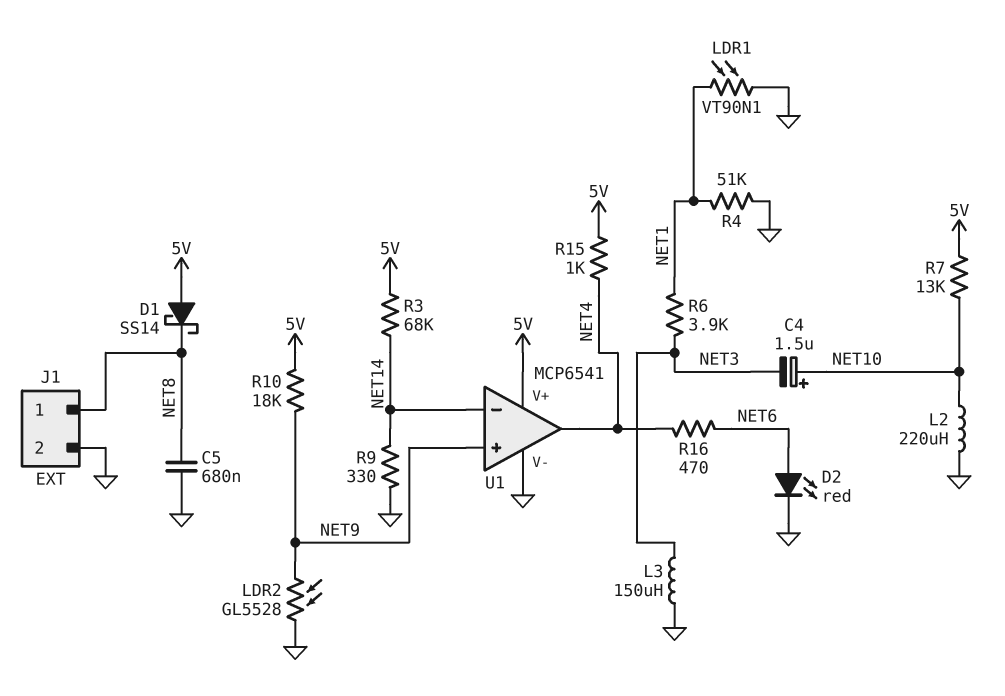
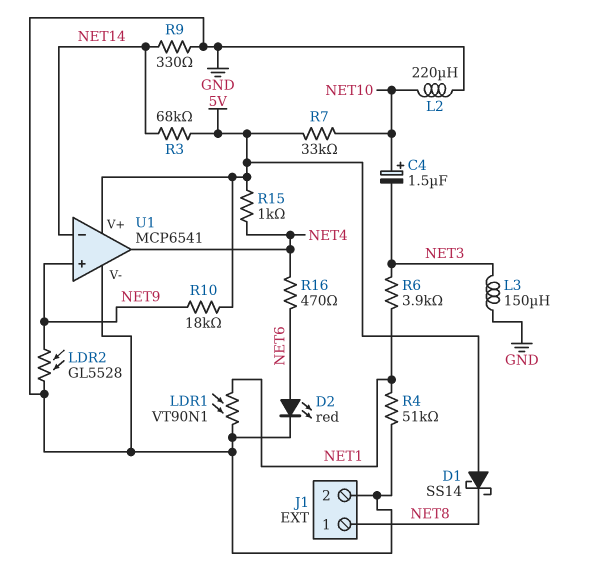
C5: 680nF (GND, NET8) -> none
R7: 13k (5V, NET10) -> 33k (5V, NET10)

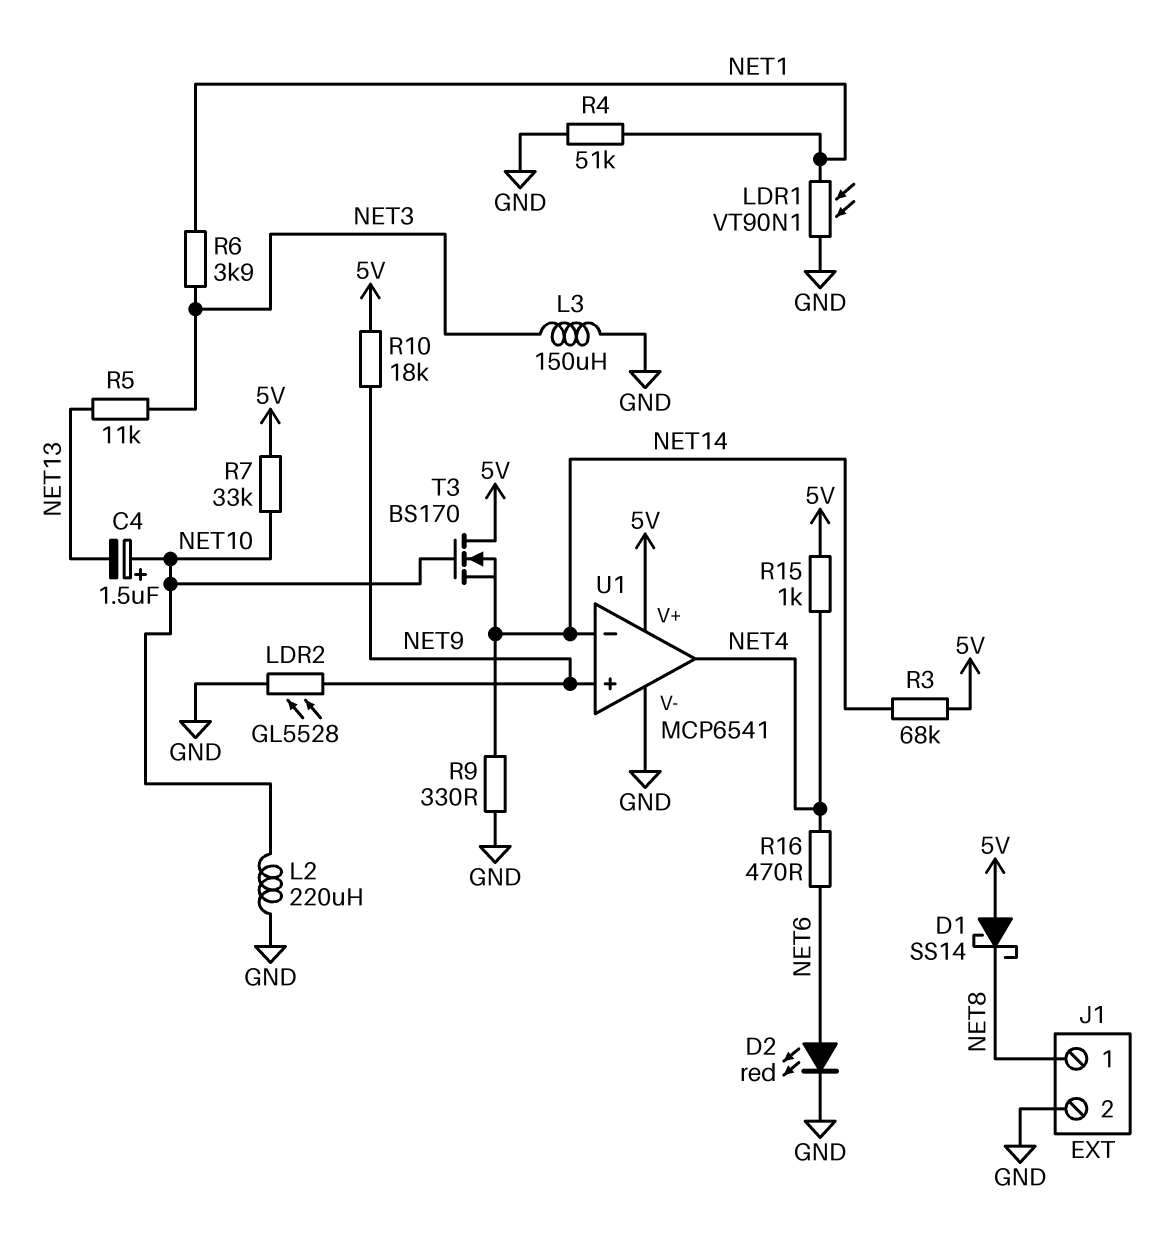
C4: 1.5uF (plus NET10, minus NET3) -> 1.5uF (plus NET10, minus NET13)
R5: none -> 11k (NET3, NET13)
T3: none -> NMOS BS170 (G NET10, D 5V, S NET14)

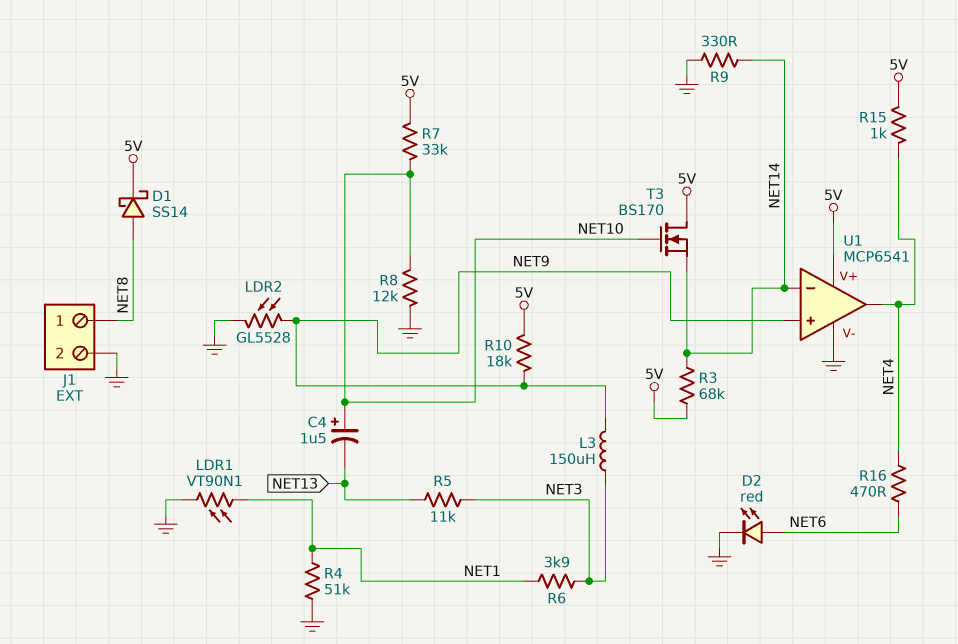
D1: schottky SS14 (A 5V, K NET8) -> schottky SS14 (A NET8, K 5V)
L2: 220uH (GND, NET10) -> none
L3: 150uH (GND, NET3) -> 150uH (NET3, NET9)
R8: none -> 12k (GND, NET10)

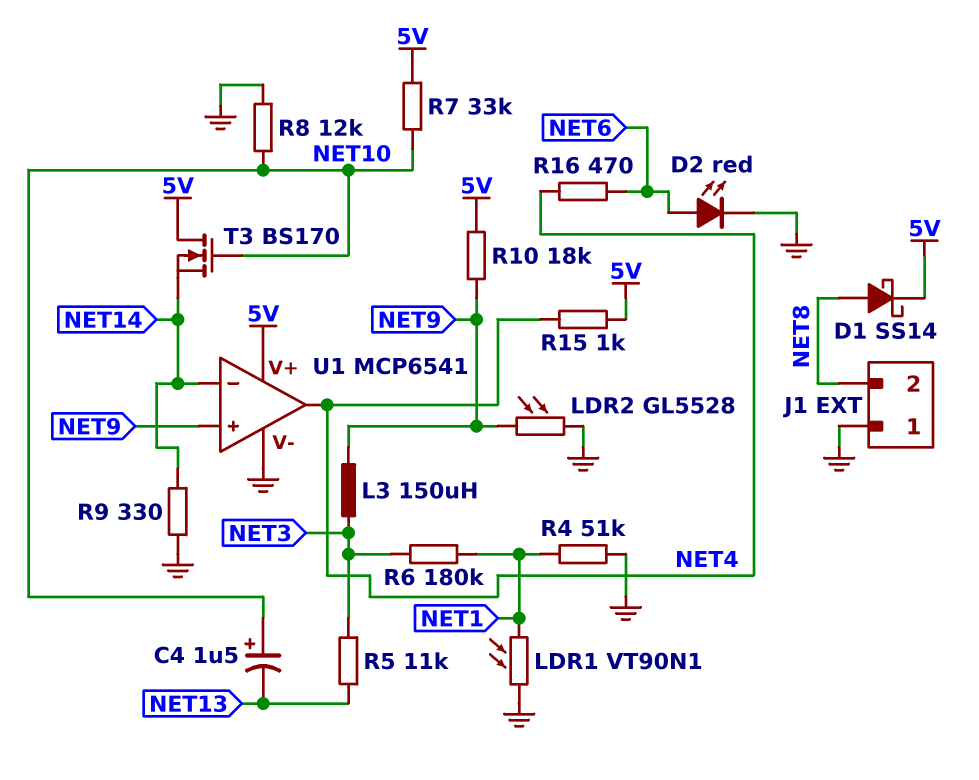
J1 pin 1: NET8 -> GND
J1 pin 2: GND -> NET8
R3: 68k (5V, NET14) -> none
R6: 3.9k (NET1, NET3) -> 180k (NET1, NET3)

